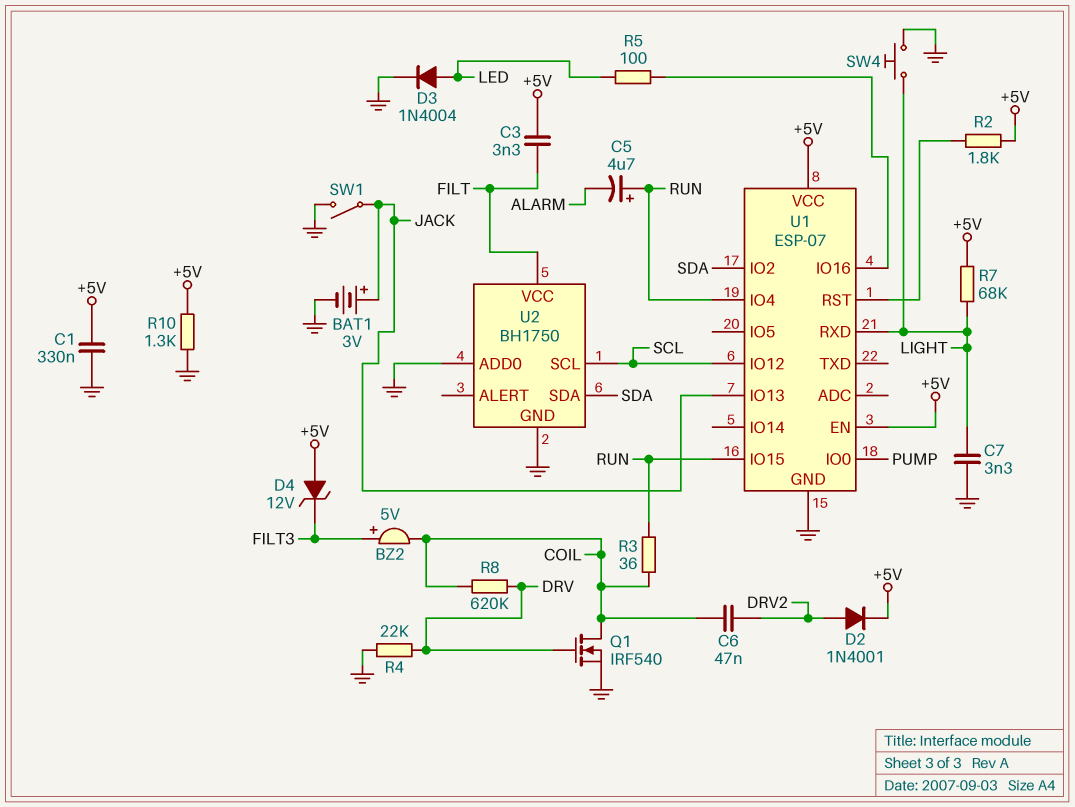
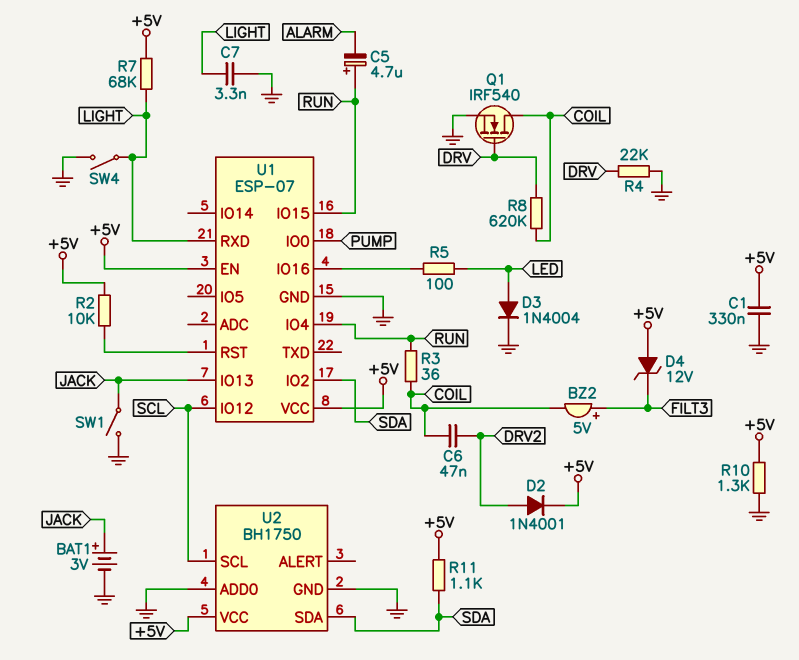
C3: 3.3nF (+5V, FILT) -> none
R2: 1.8k (+5V, U1/RST) -> 10k (+5V, U1/RST)
R11: none -> 1.1k (+5V, SDA)
SW4: button (GND, LIGHT) -> switch (GND, LIGHT)
U2 pin VCC: FILT -> +5V

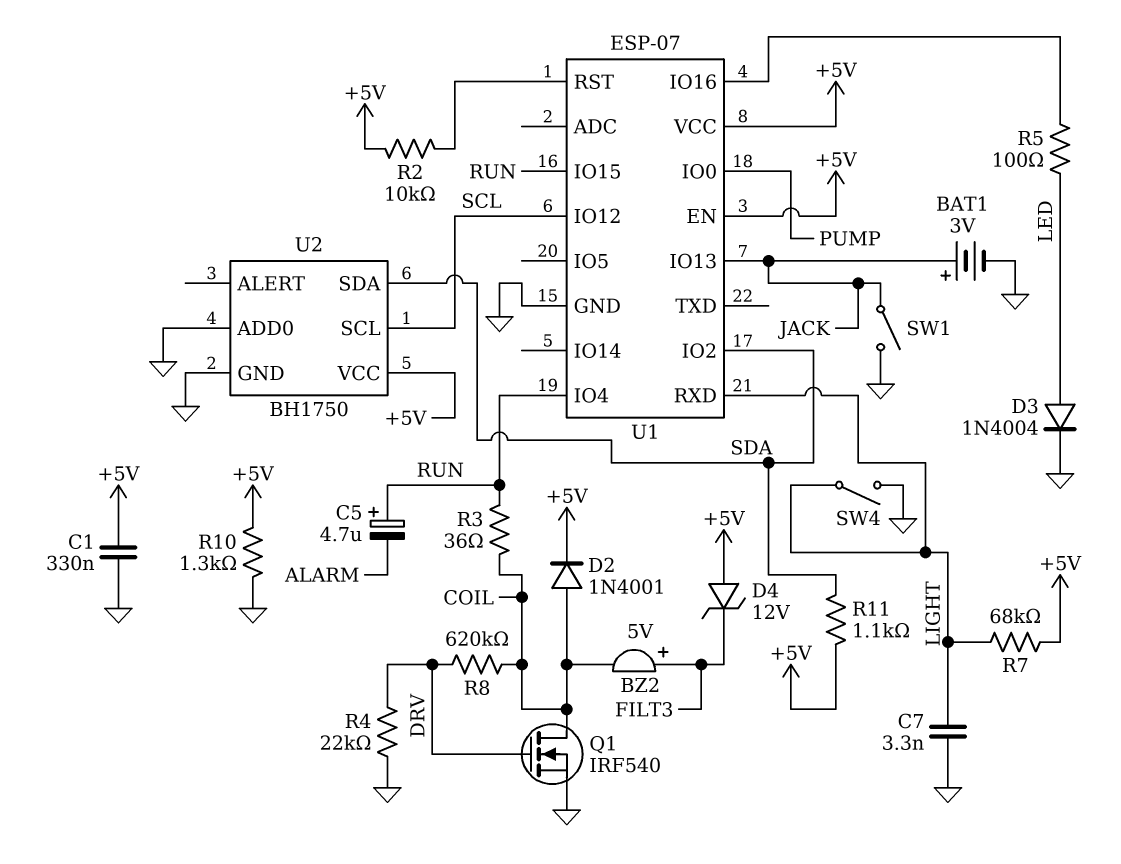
C6: 47nF (COIL, DRV2) -> none
D2: diode 1N4001 (A DRV2, K +5V) -> diode 1N4001 (A COIL, K +5V)

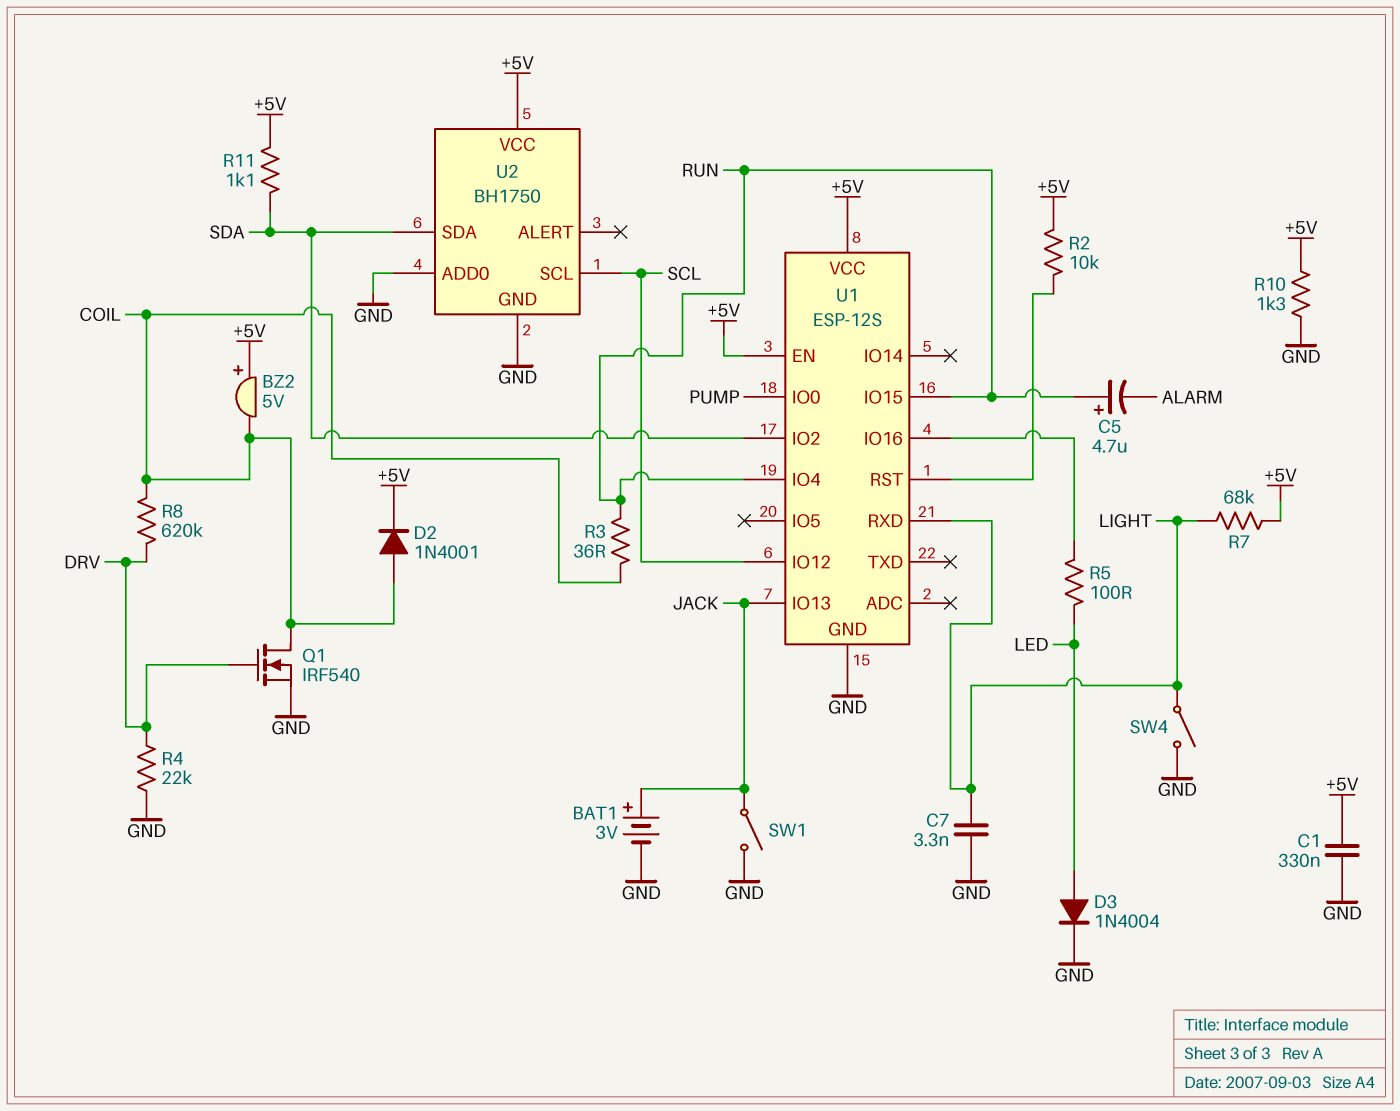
BZ2: buzzer 5V (plus FILT3, minus COIL) -> buzzer 5V (plus +5V, minus COIL)
D4: zener 12V (A +5V, K FILT3) -> none
U1: ESP-07 -> ESP-12S

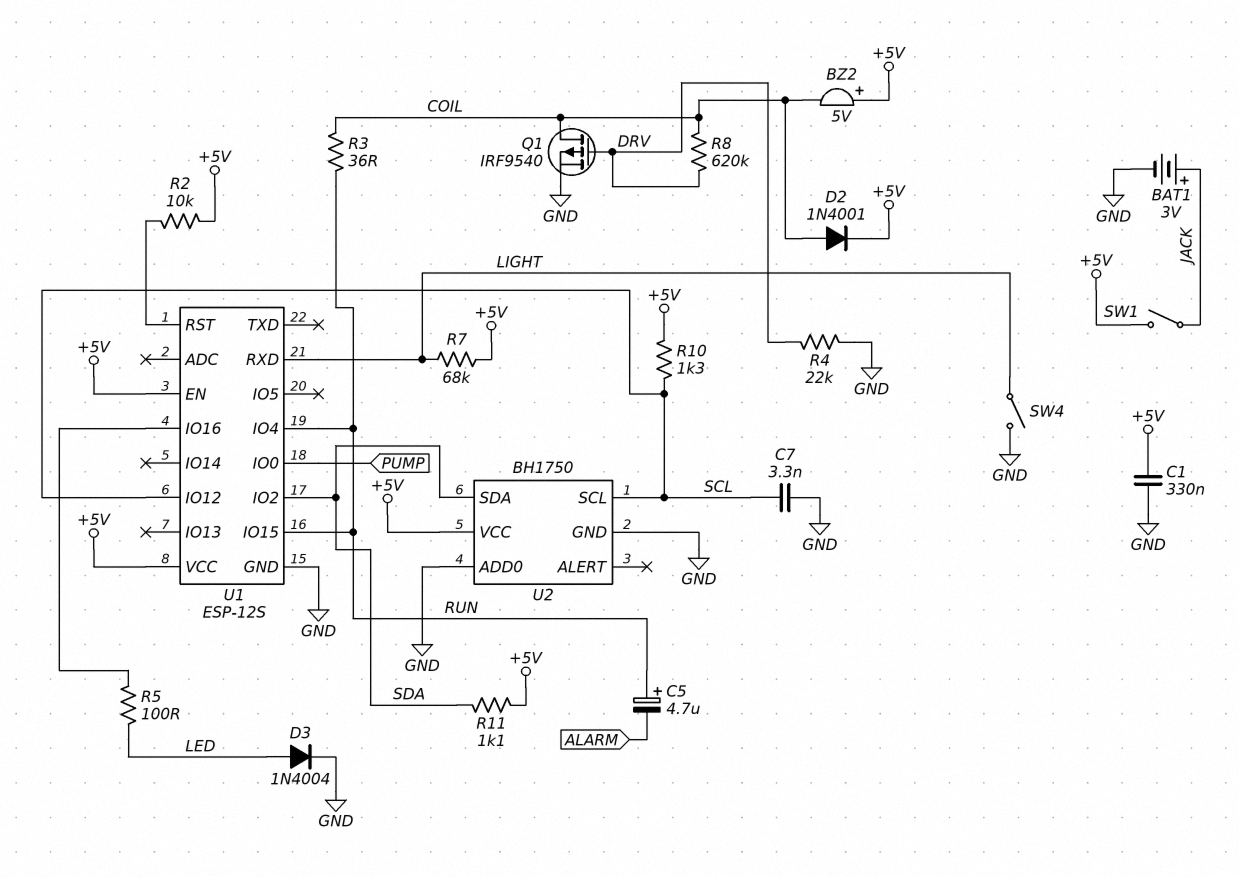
C7: 3.3nF (GND, LIGHT) -> 3.3nF (GND, SCL)
Q1: NMOS IRF540 (G DRV, D COIL, S GND) -> PMOS IRF9540 (G DRV, D COIL, S GND)
R10: 1.3k (+5V, GND) -> 1.3k (+5V, SCL)
SW1: switch (GND, JACK) -> switch (+5V, JACK)
U1 pin IO13: JACK -> none

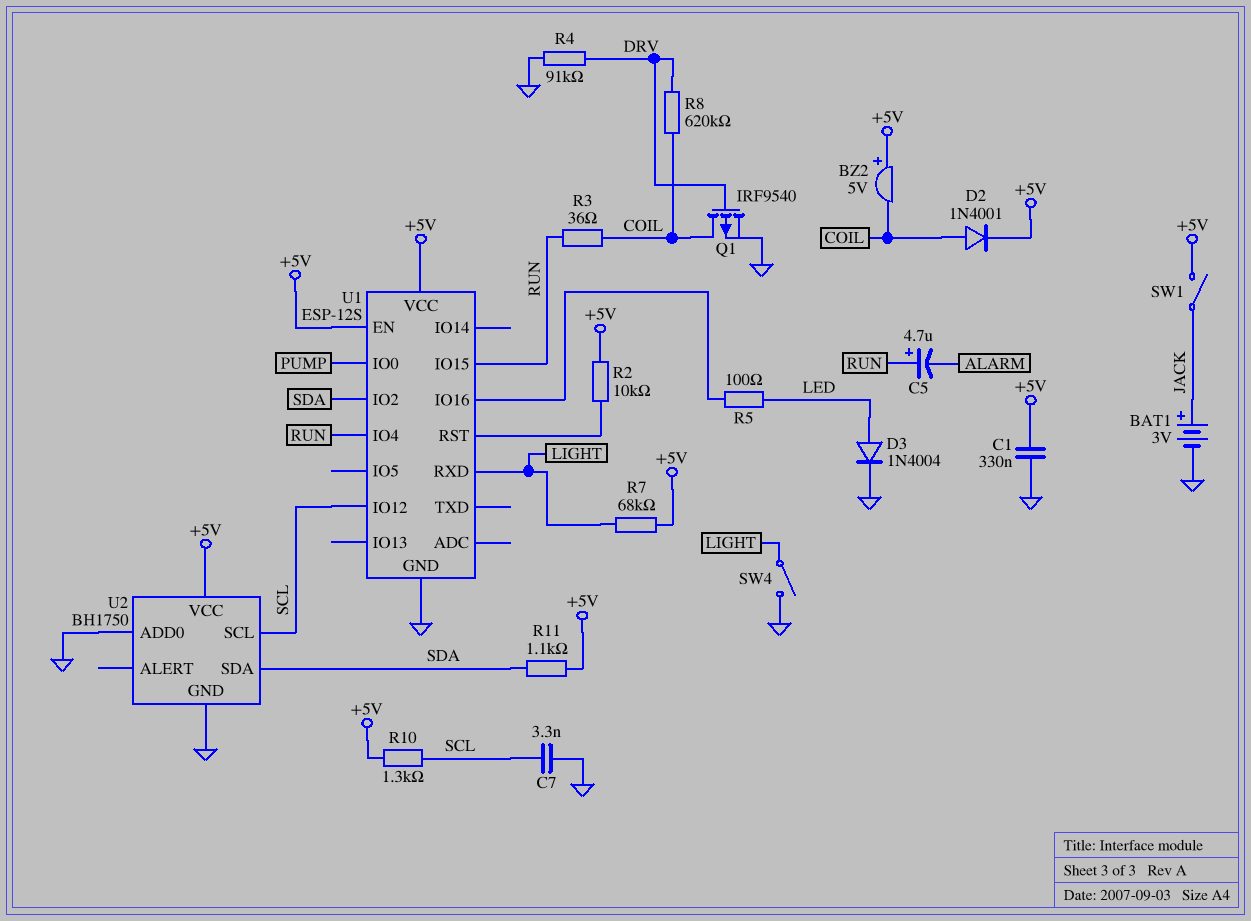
R4: 22k (DRV, GND) -> 91k (DRV, GND)

